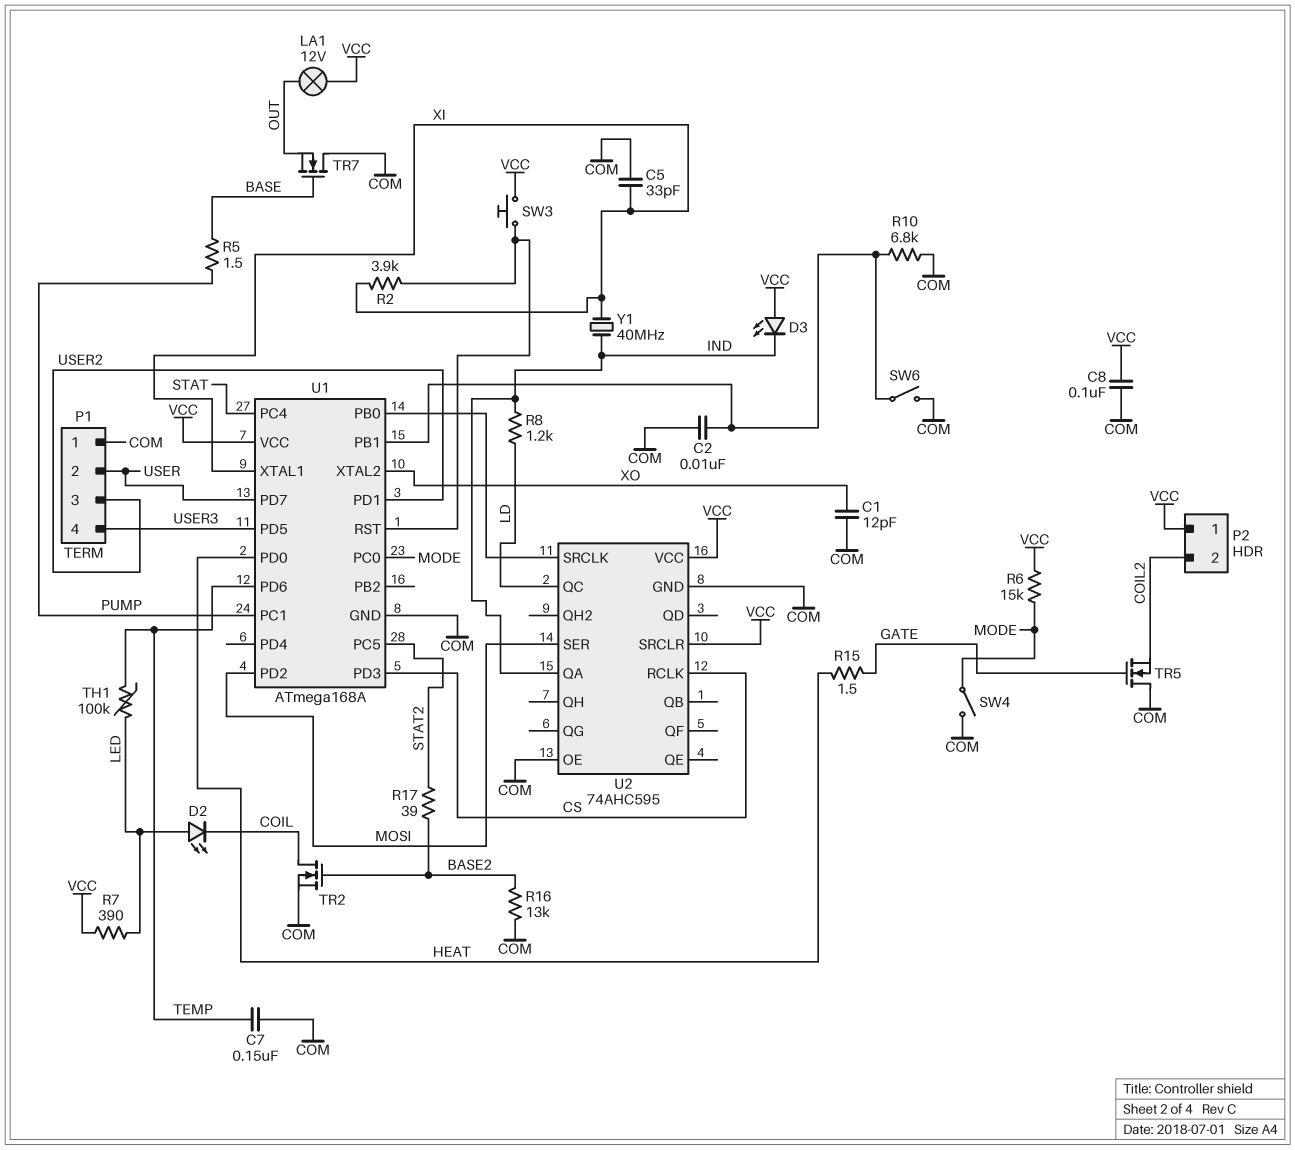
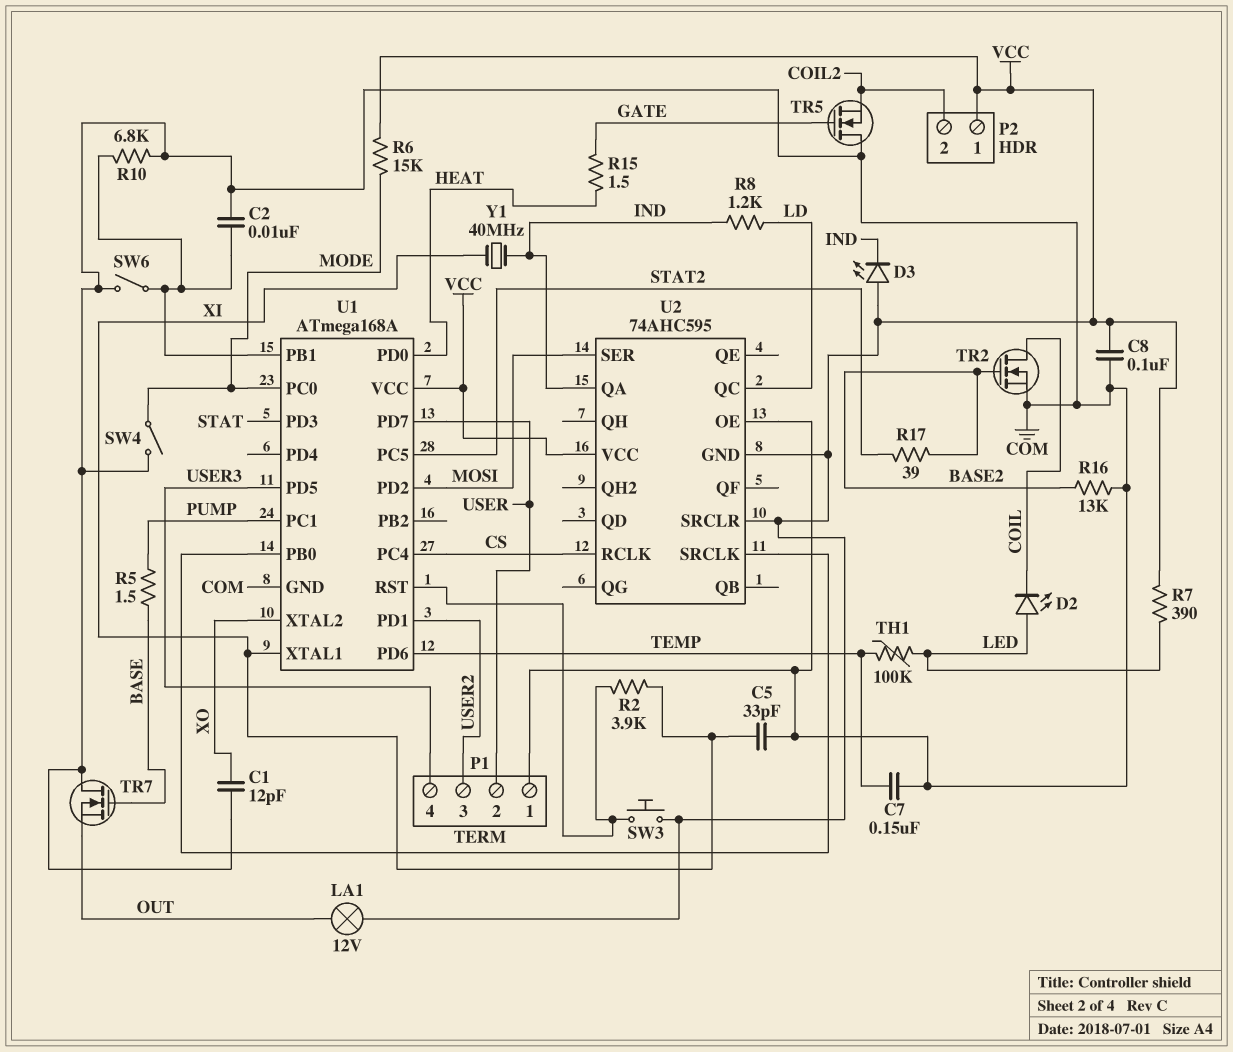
U1 pin PC4: STAT -> CS
U1 pin PD3: CS -> STAT
U2 pin GND: COM -> VCC

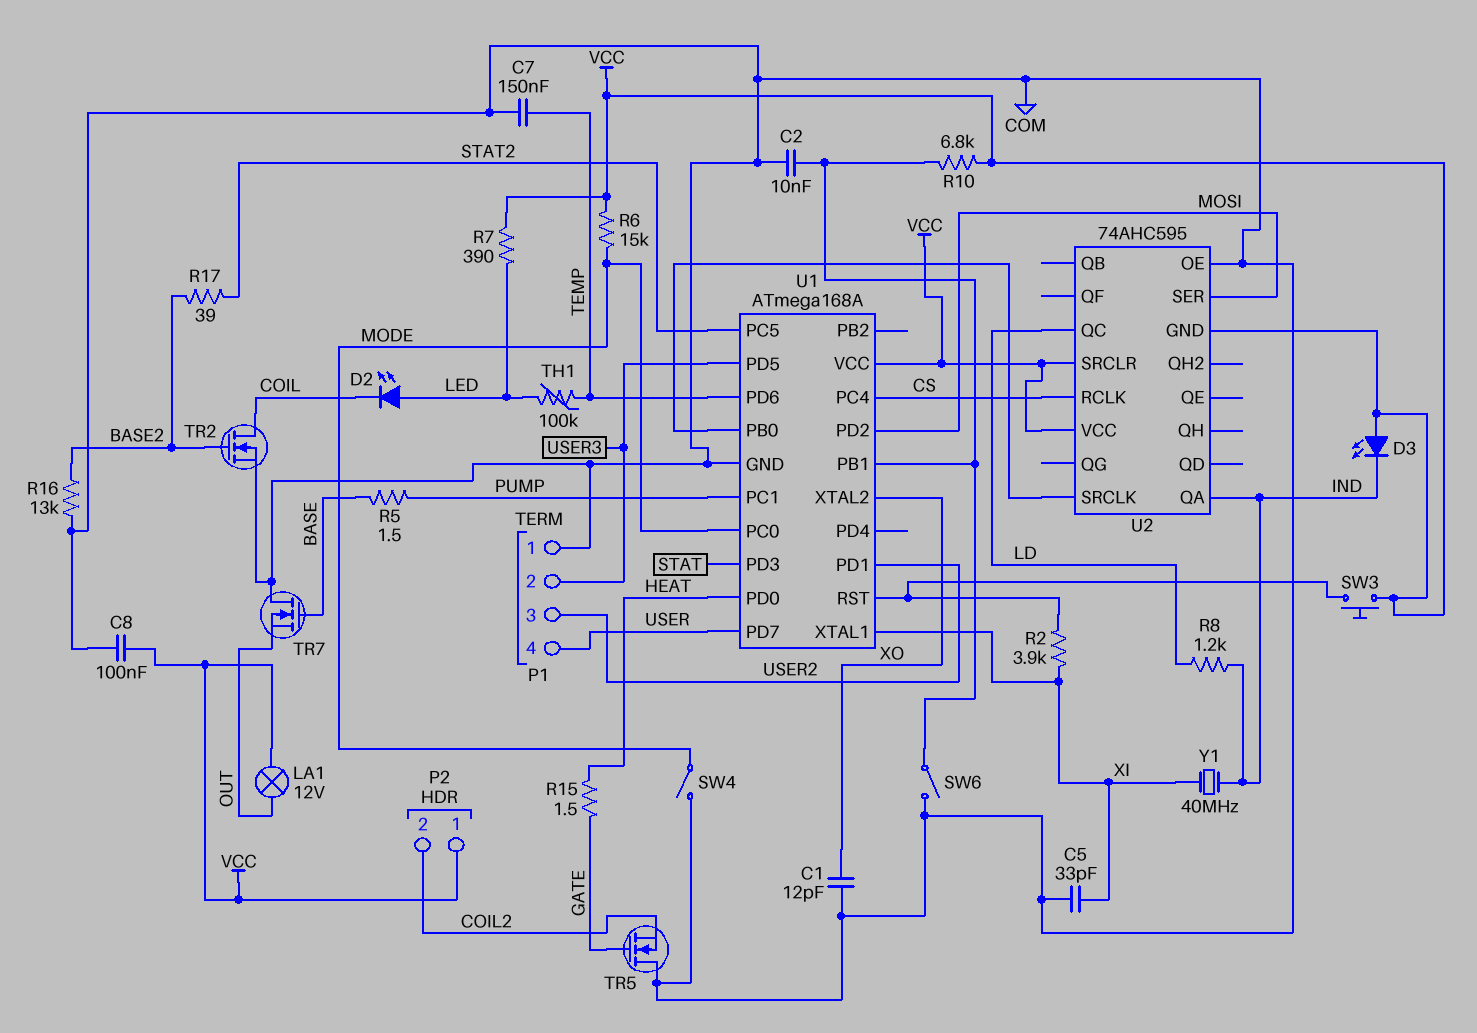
P1 pin 2: USER -> USER3
P1 pin 4: USER3 -> USER
R10: 6.8k (COM, U1/PB1) -> 6.8k (U1/PB1, VCC)

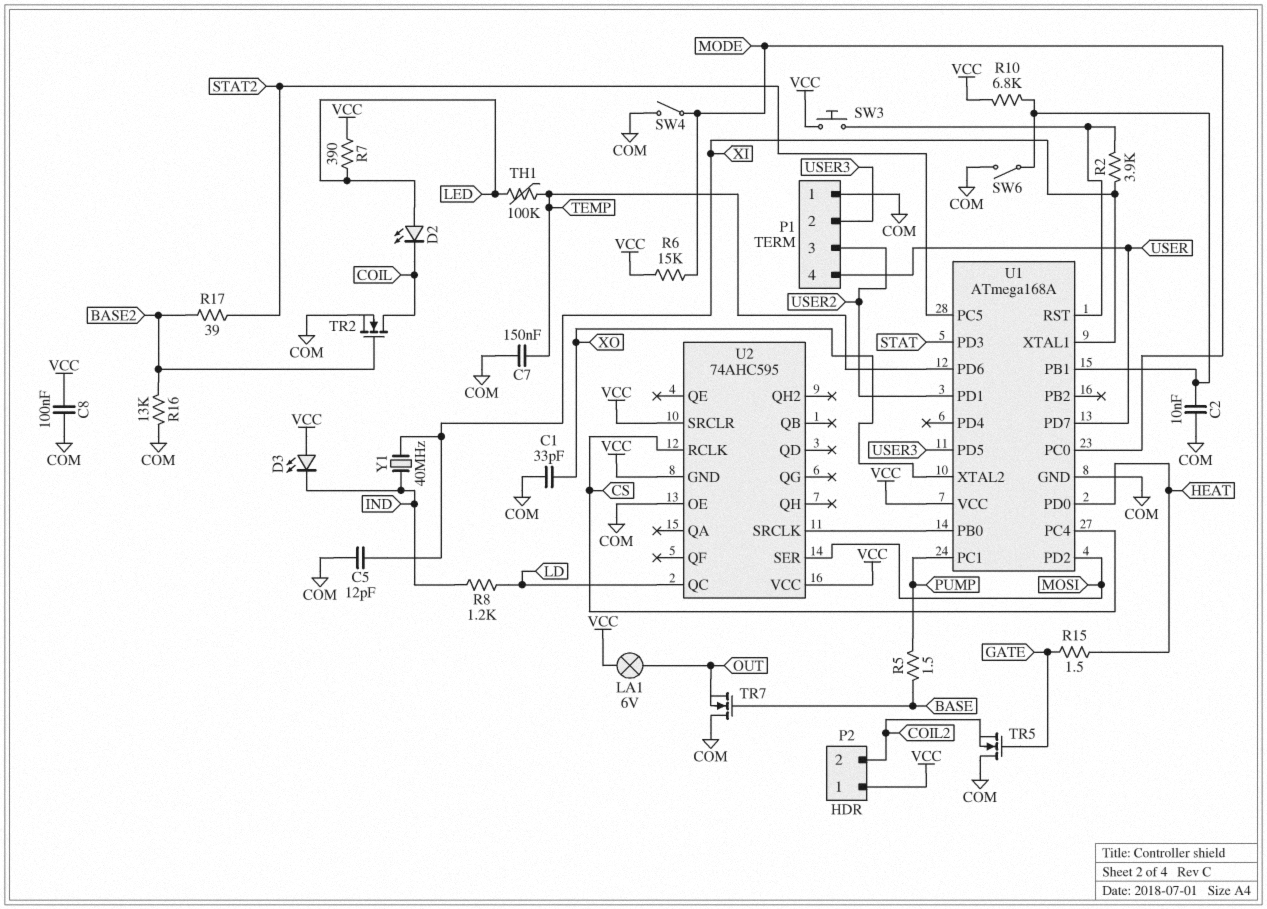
C1: 12pF (COM, XO) -> 33pF (COM, XO)
C5: 33pF (COM, XI) -> 12pF (COM, XI)
LA1: lamp 12V (OUT, VCC) -> lamp 6V (OUT, VCC)
U2 pin QA: IND -> none

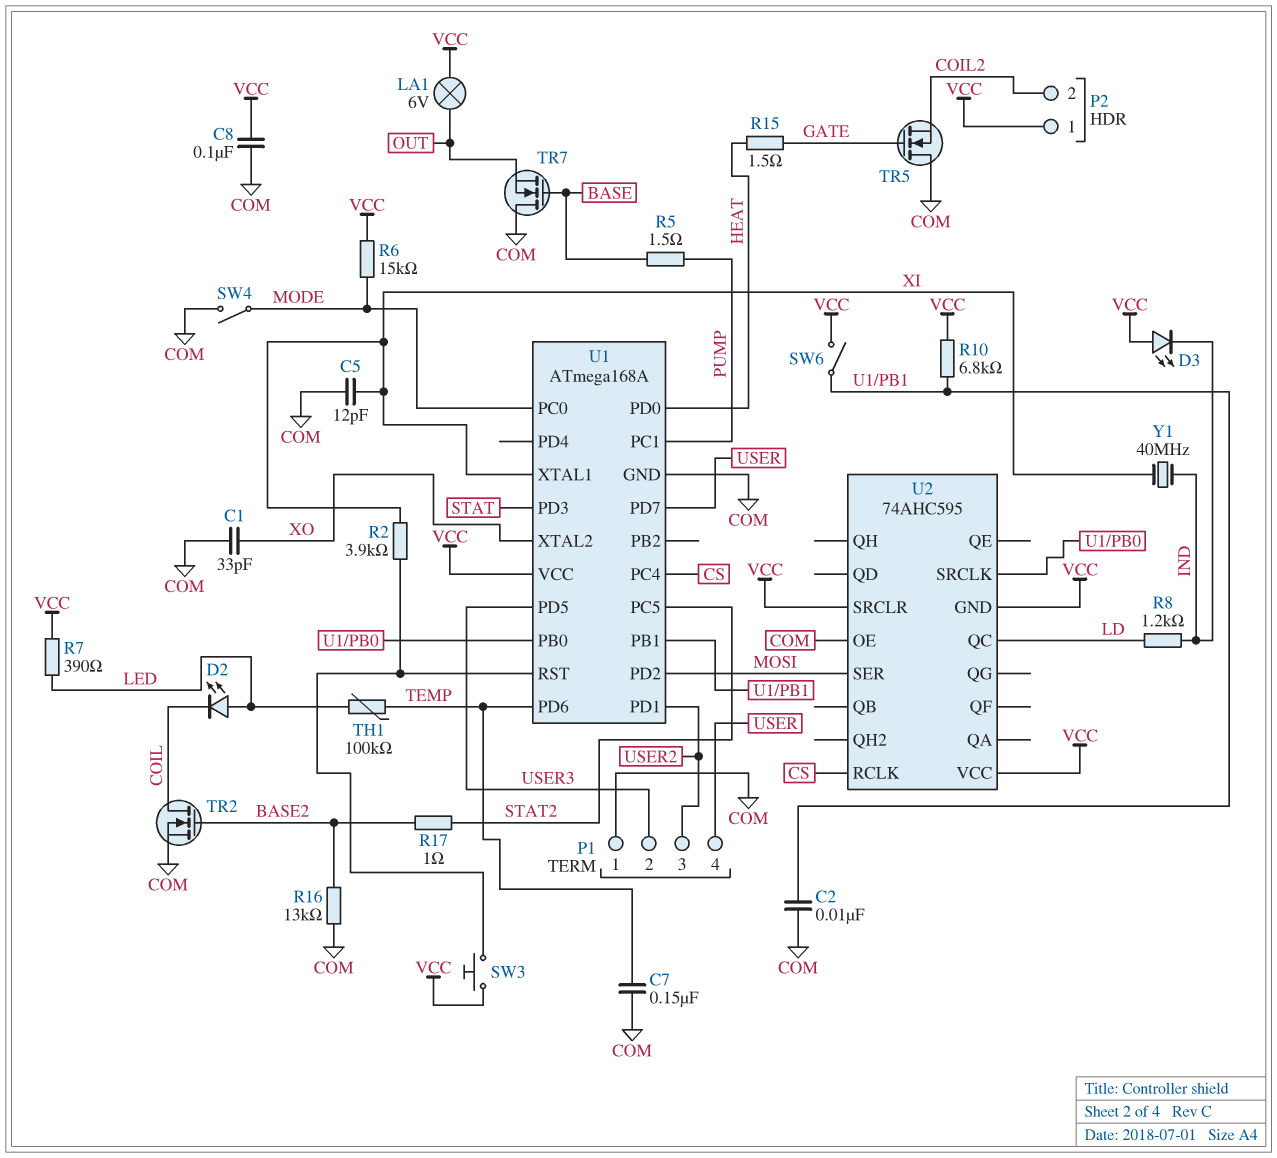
R17: 39 (BASE2, STAT2) -> 1 (BASE2, STAT2)
SW6: switch (COM, U1/PB1) -> switch (U1/PB1, VCC)

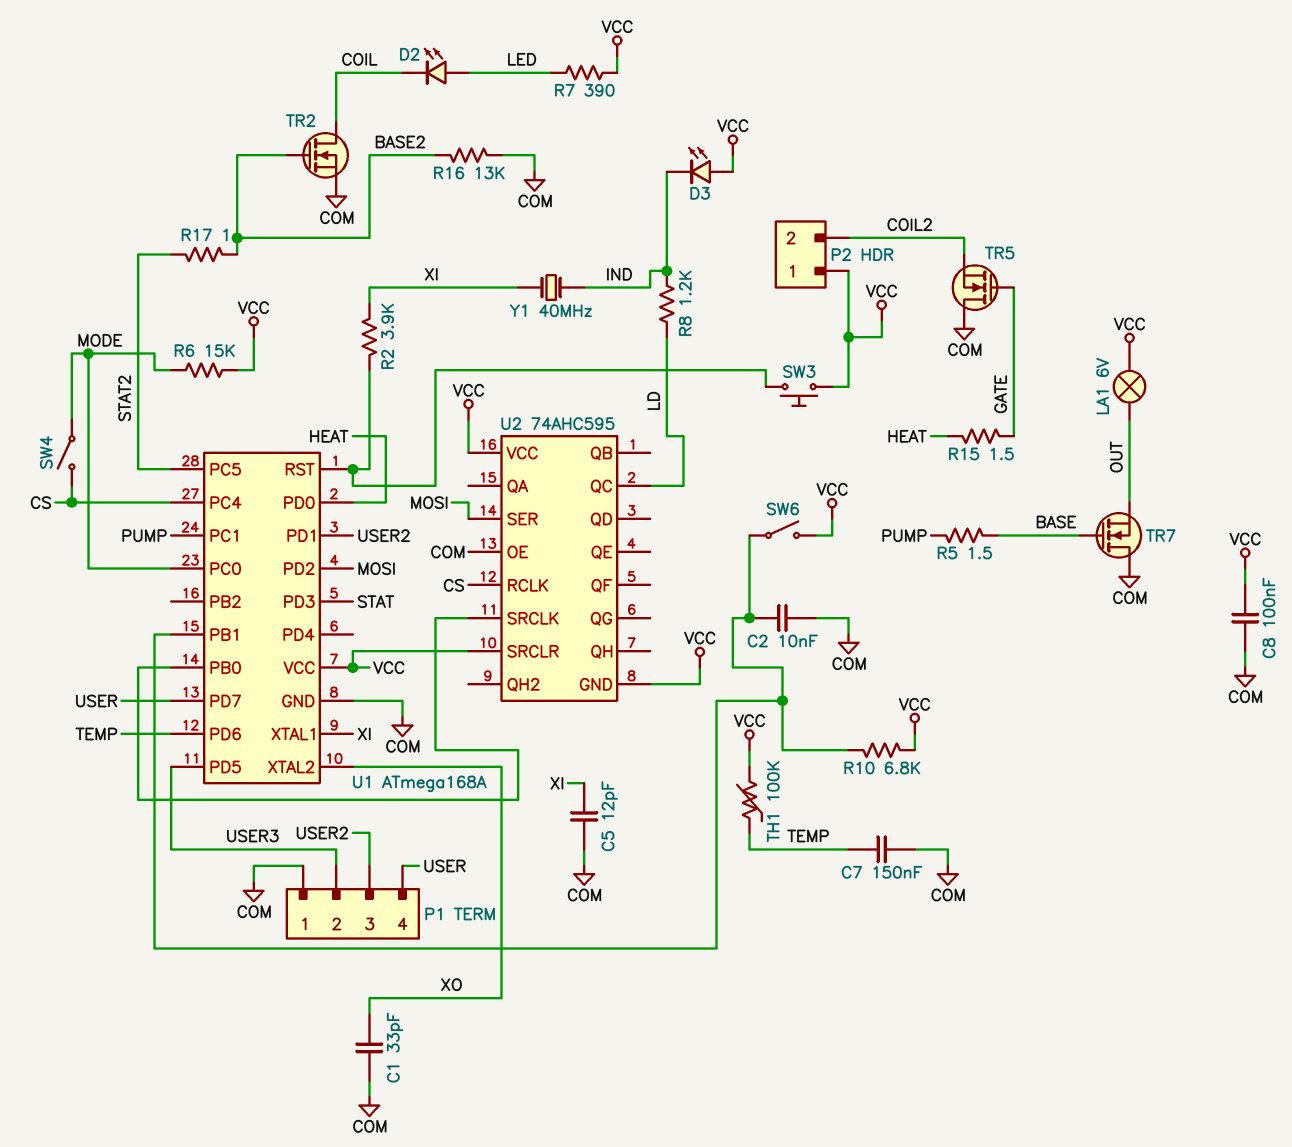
SW4: switch (COM, MODE) -> switch (CS, MODE)
TH1: 100k (LED, TEMP) -> 100k (TEMP, VCC)

